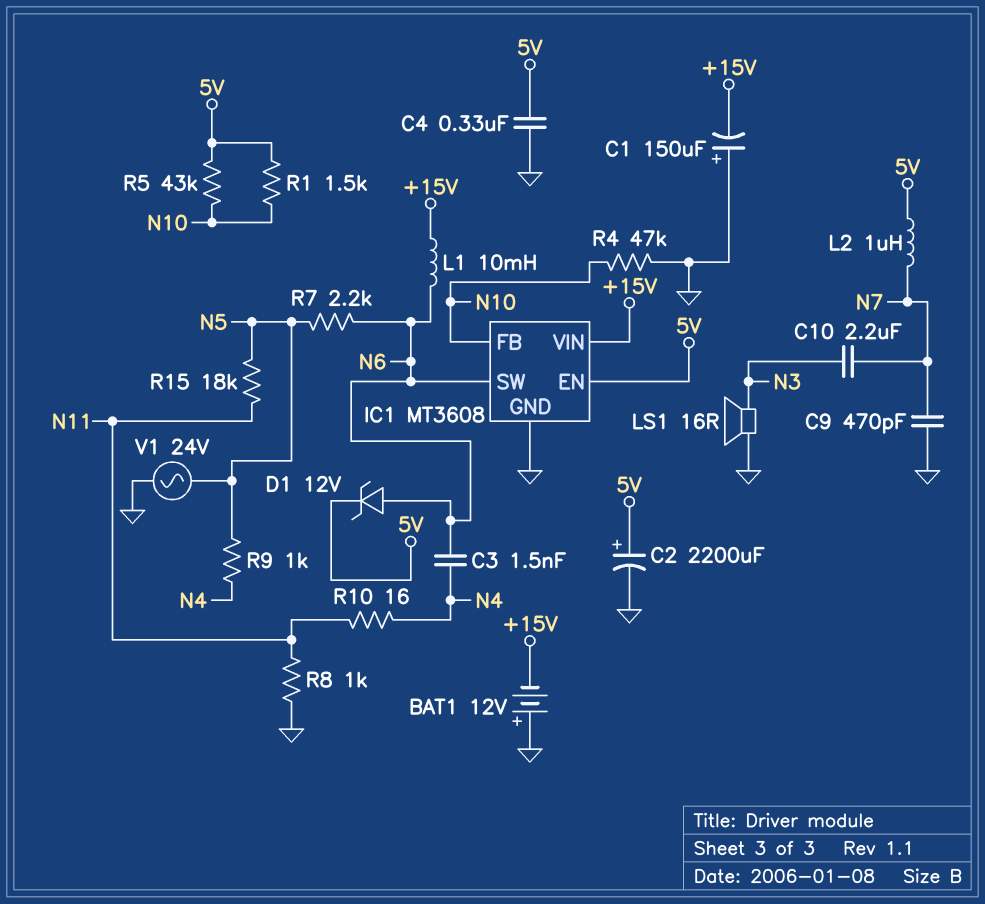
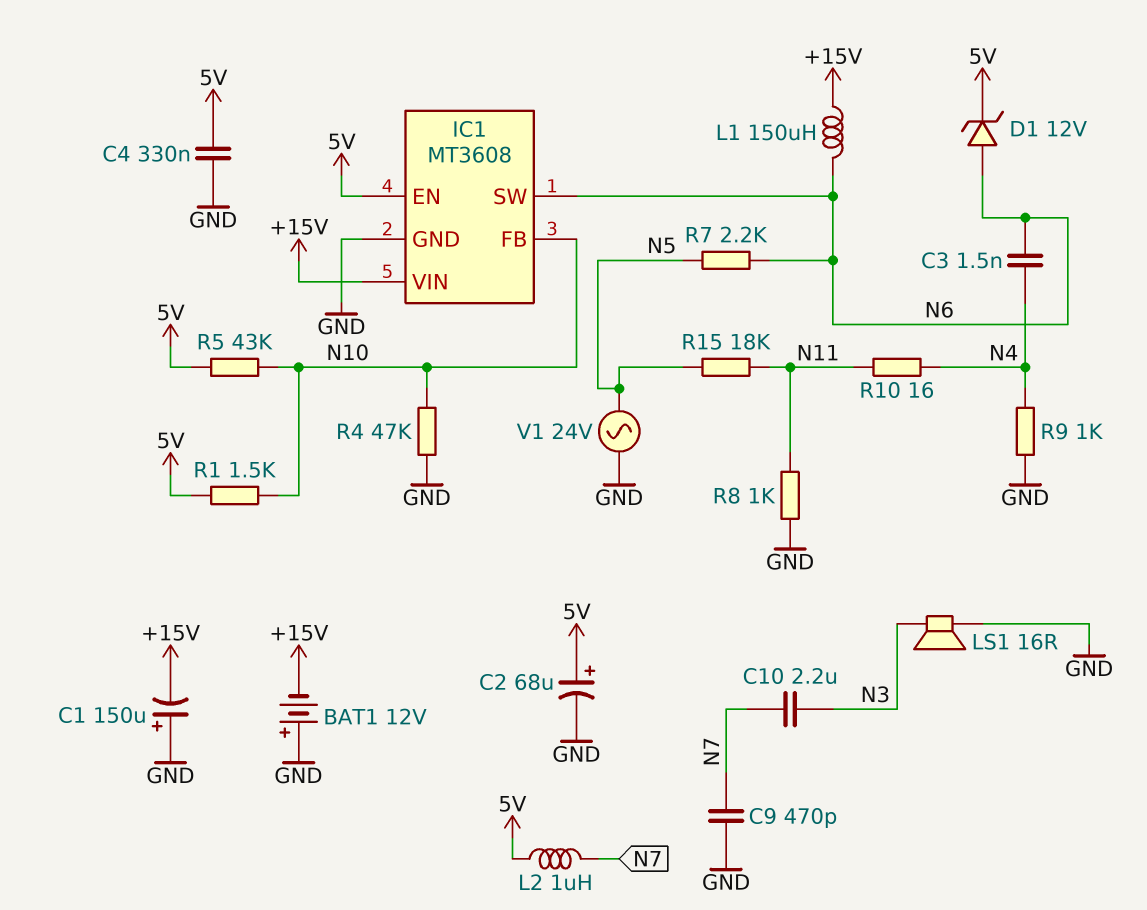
C2: 2200uF (plus 5V, minus GND) -> 68uF (plus 5V, minus GND)
L1: 10mH (+15V, N6) -> 150uH (+15V, N6)
R9: 1k (N4, N5) -> 1k (GND, N4)

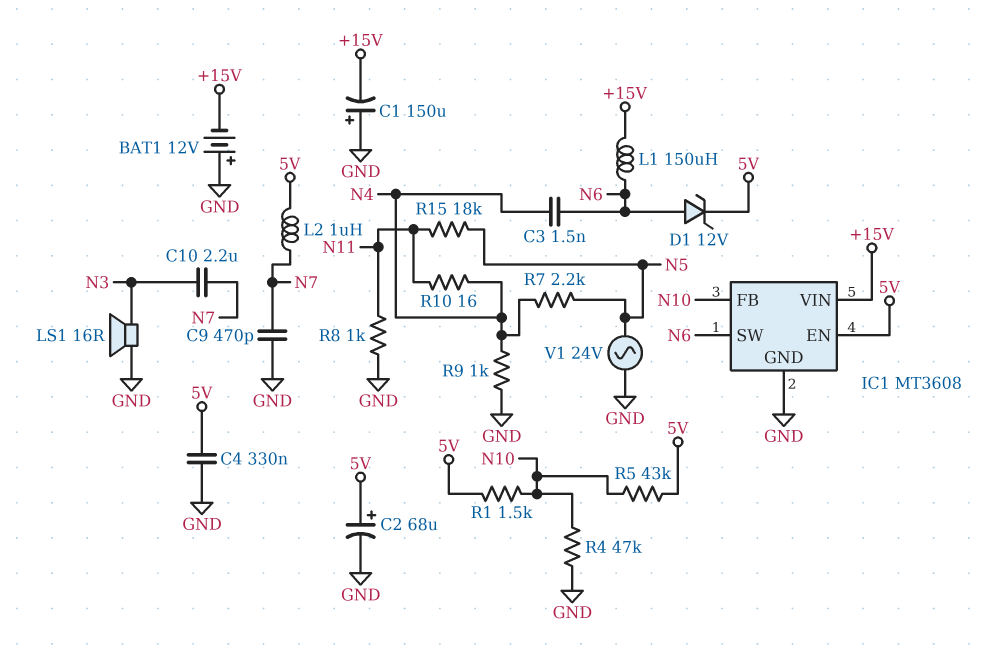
R7: 2.2k (N5, N6) -> 2.2k (N4, N5)

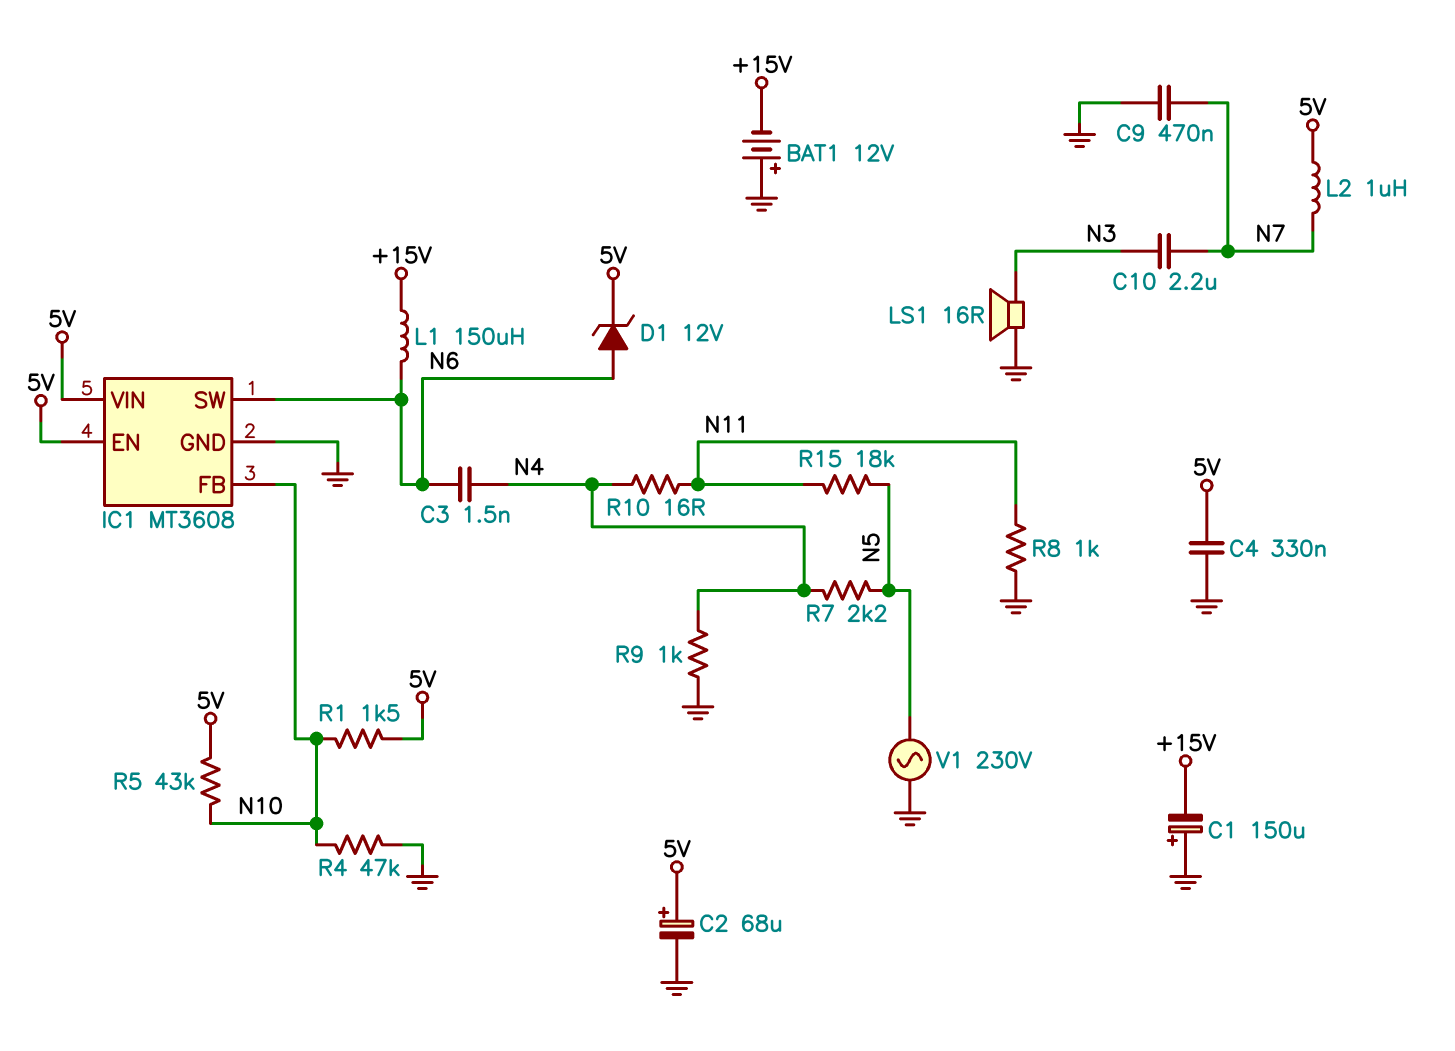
C9: 470pF (GND, N7) -> 470nF (GND, N7)
IC1 pin VIN: +15V -> 5V
V1: AC 24V (GND, N5) -> AC 230V (GND, N5)

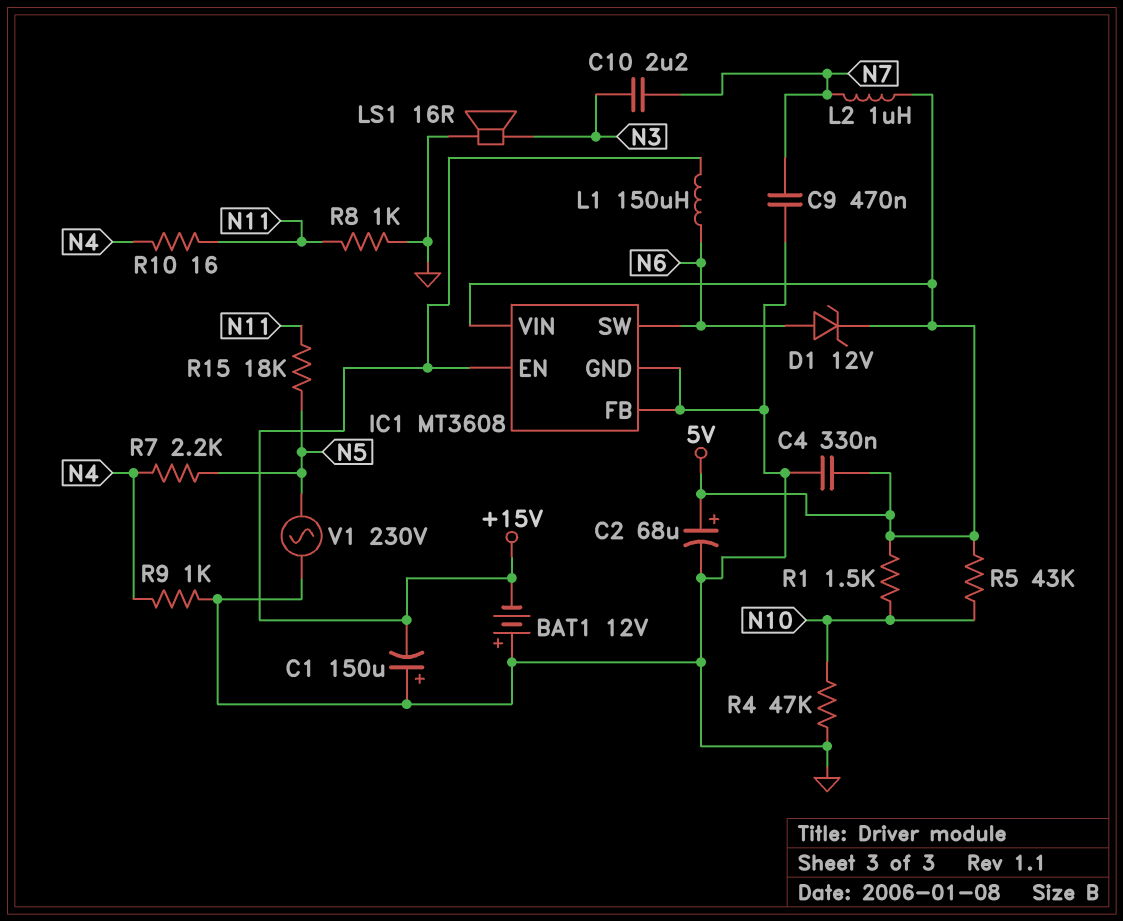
C3: 1.5nF (N4, N6) -> none
IC1 pin EN: 5V -> +15V
IC1 pin FB: N10 -> GND

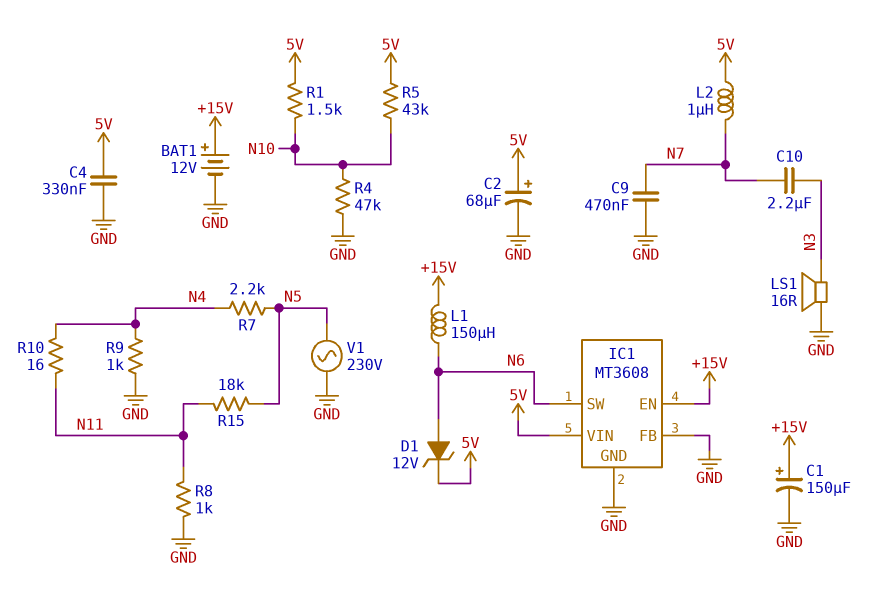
BAT1: 12V (plus GND, minus +15V) -> 12V (plus +15V, minus GND)
C1: 150uF (plus GND, minus +15V) -> 150uF (plus +15V, minus GND)

